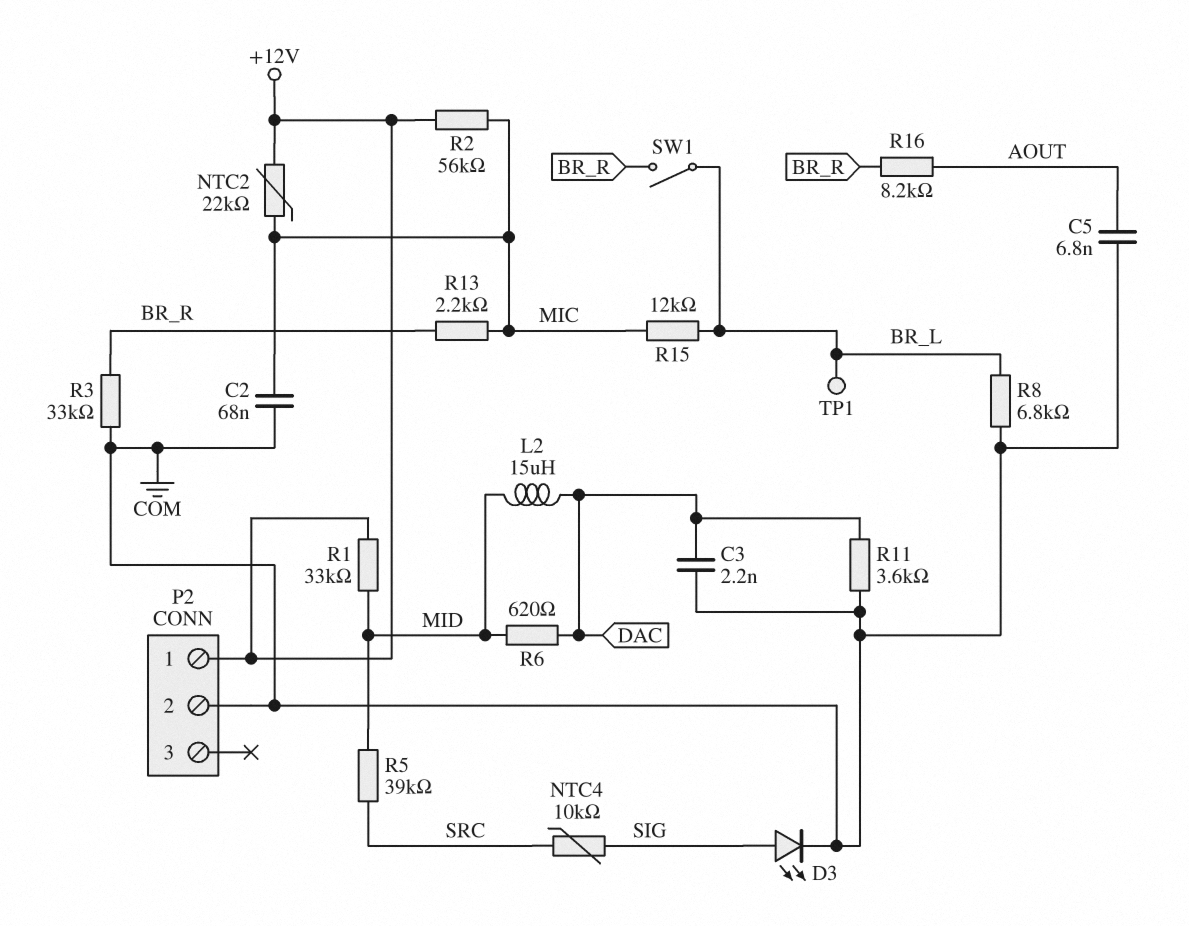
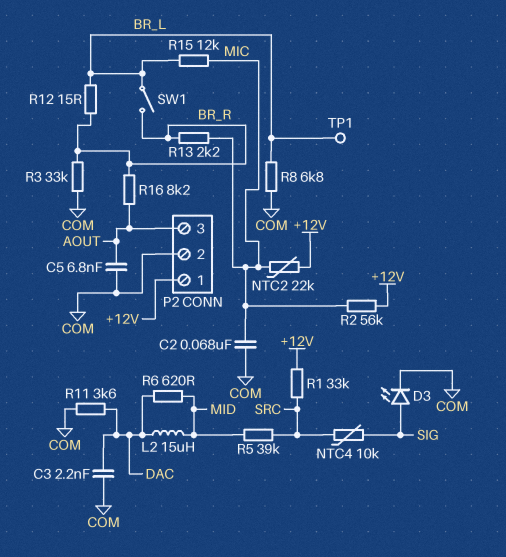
P2 pin 3: none -> AOUT
R1: 33k (+12V, MID) -> 33k (+12V, SRC)
R12: none -> 15 (BR_L, BR_R)

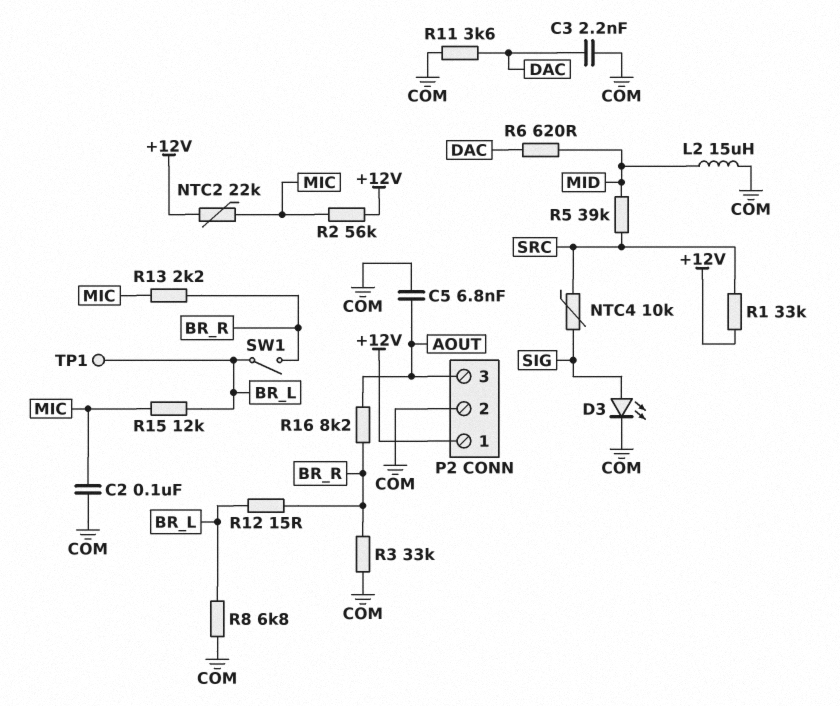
C2: 68nF (COM, MIC) -> 100nF (COM, MIC)
L2: 15uH (DAC, MID) -> 15uH (COM, MID)

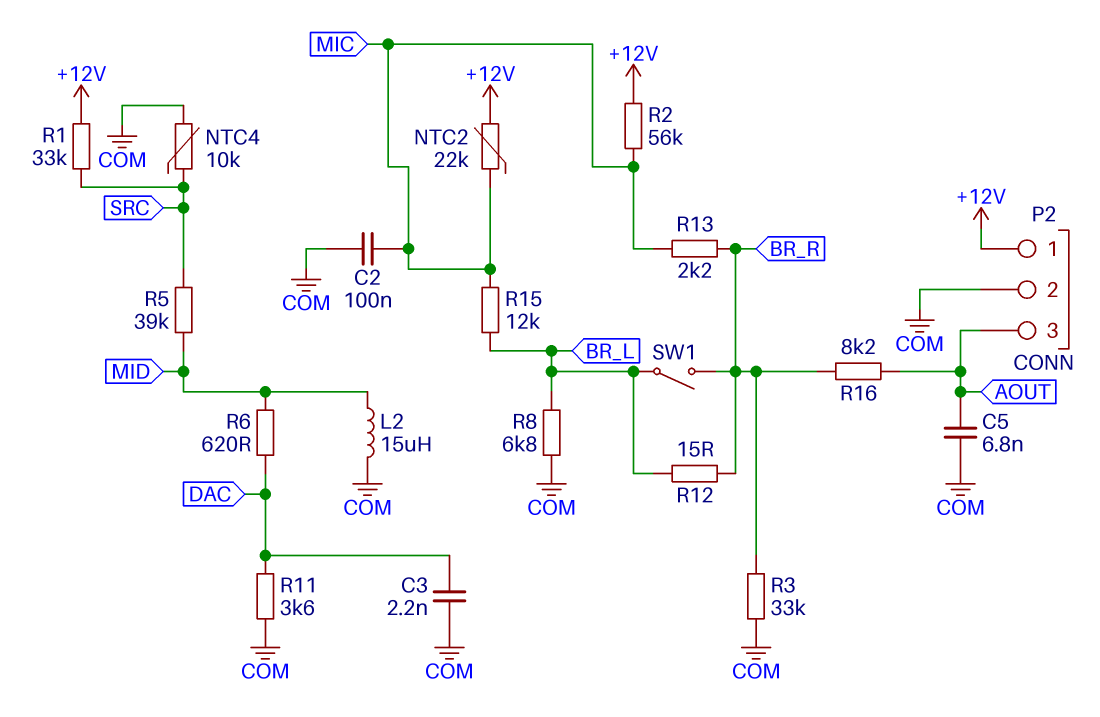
D3: LED (A SIG, K COM) -> none
NTC4: 10k (SIG, SRC) -> 10k (COM, SRC)
TP1: test point (BR_L) -> none

